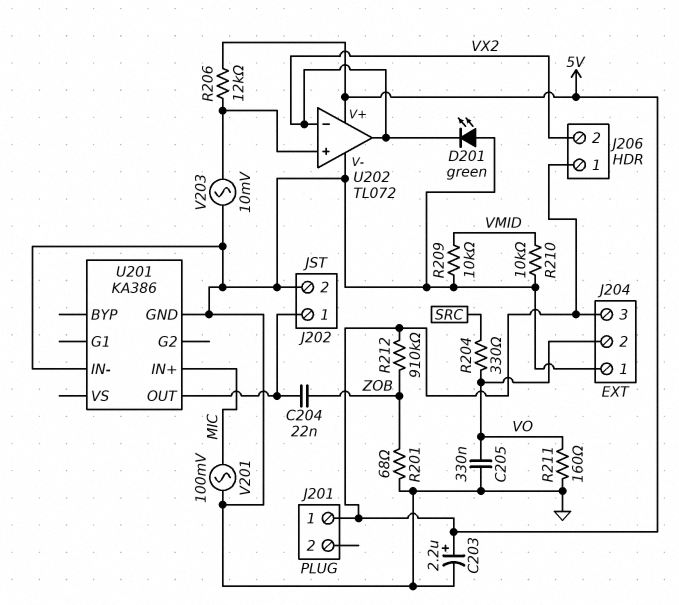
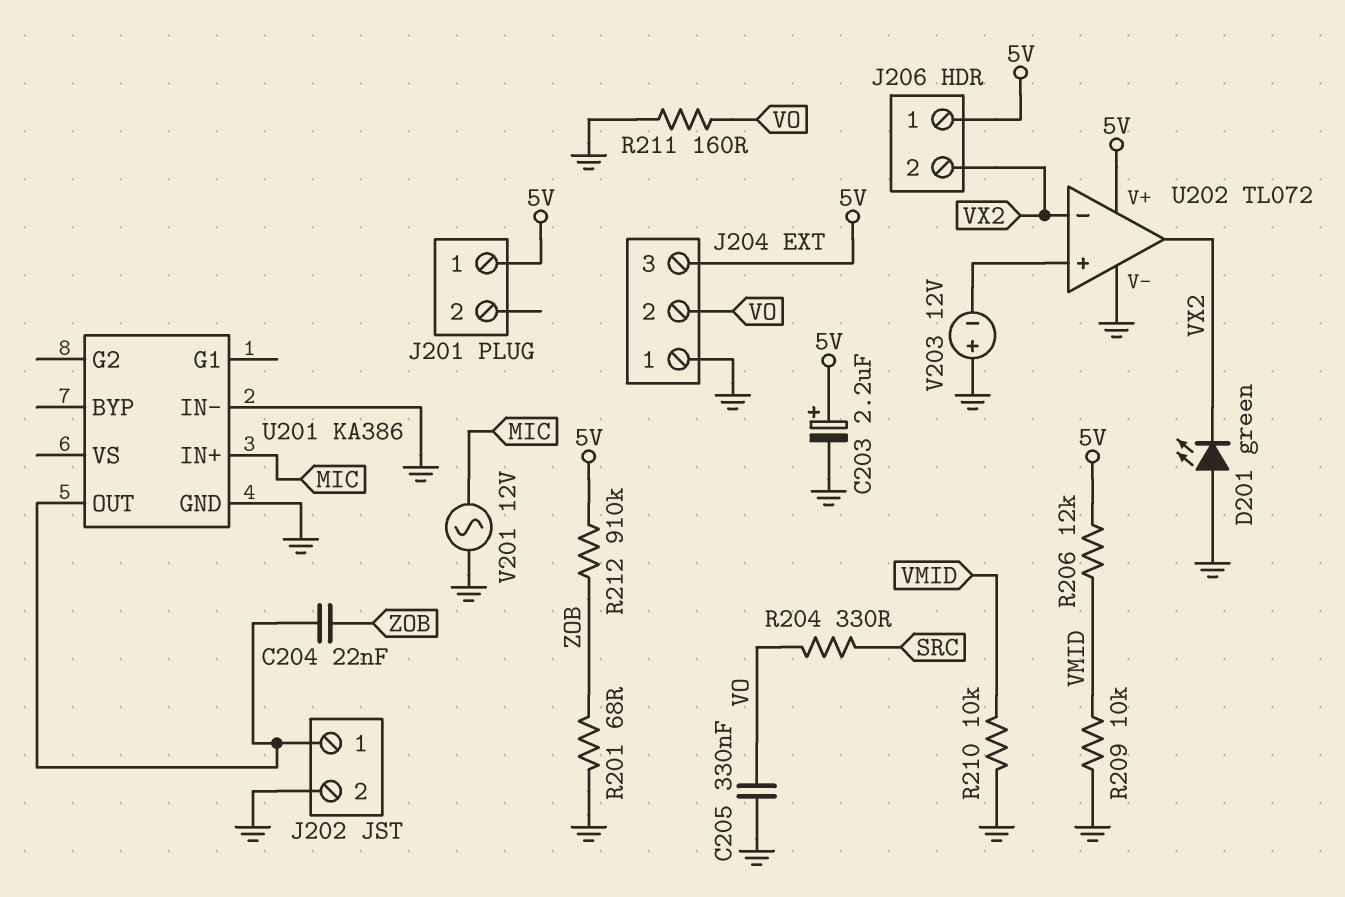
R206: 12k (5V, U202/in+) -> 12k (5V, VMID)
V201: AC 100mV (GND, MIC) -> AC 12V (GND, MIC)
V203: AC 10mV (GND, U202/in+) -> 12V (plus GND, minus U202/in+)

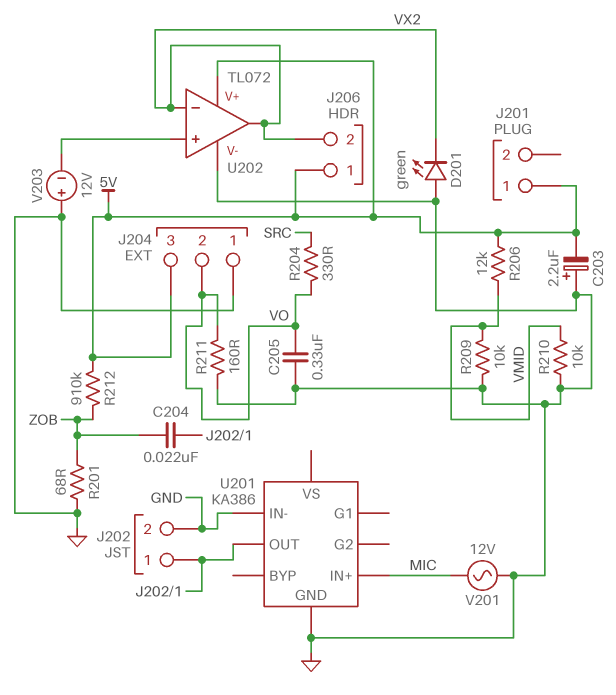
C203: 2.2uF (plus 5V, minus GND) -> 2.2uF (plus GND, minus 5V)

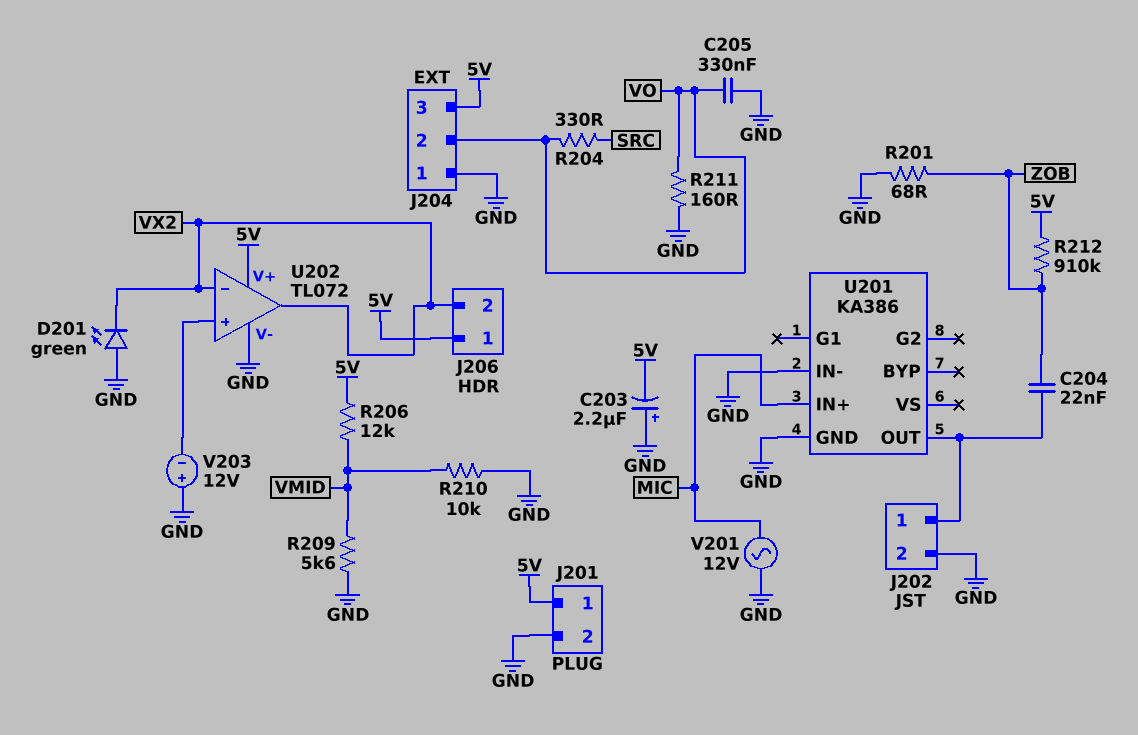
J201 pin 2: none -> GND
R209: 10k (GND, VMID) -> 5.6k (GND, VMID)

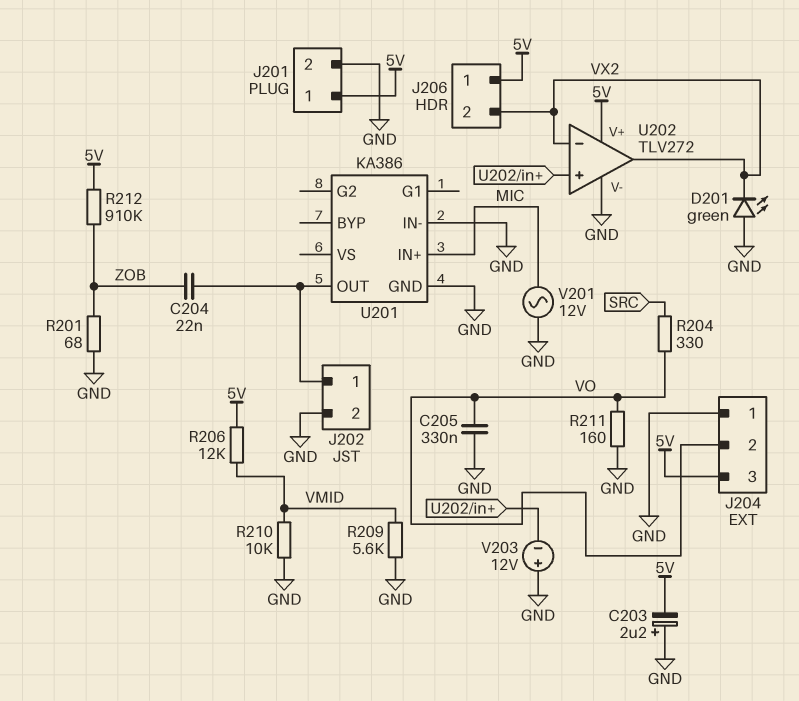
U202: TL072 -> TLV272

